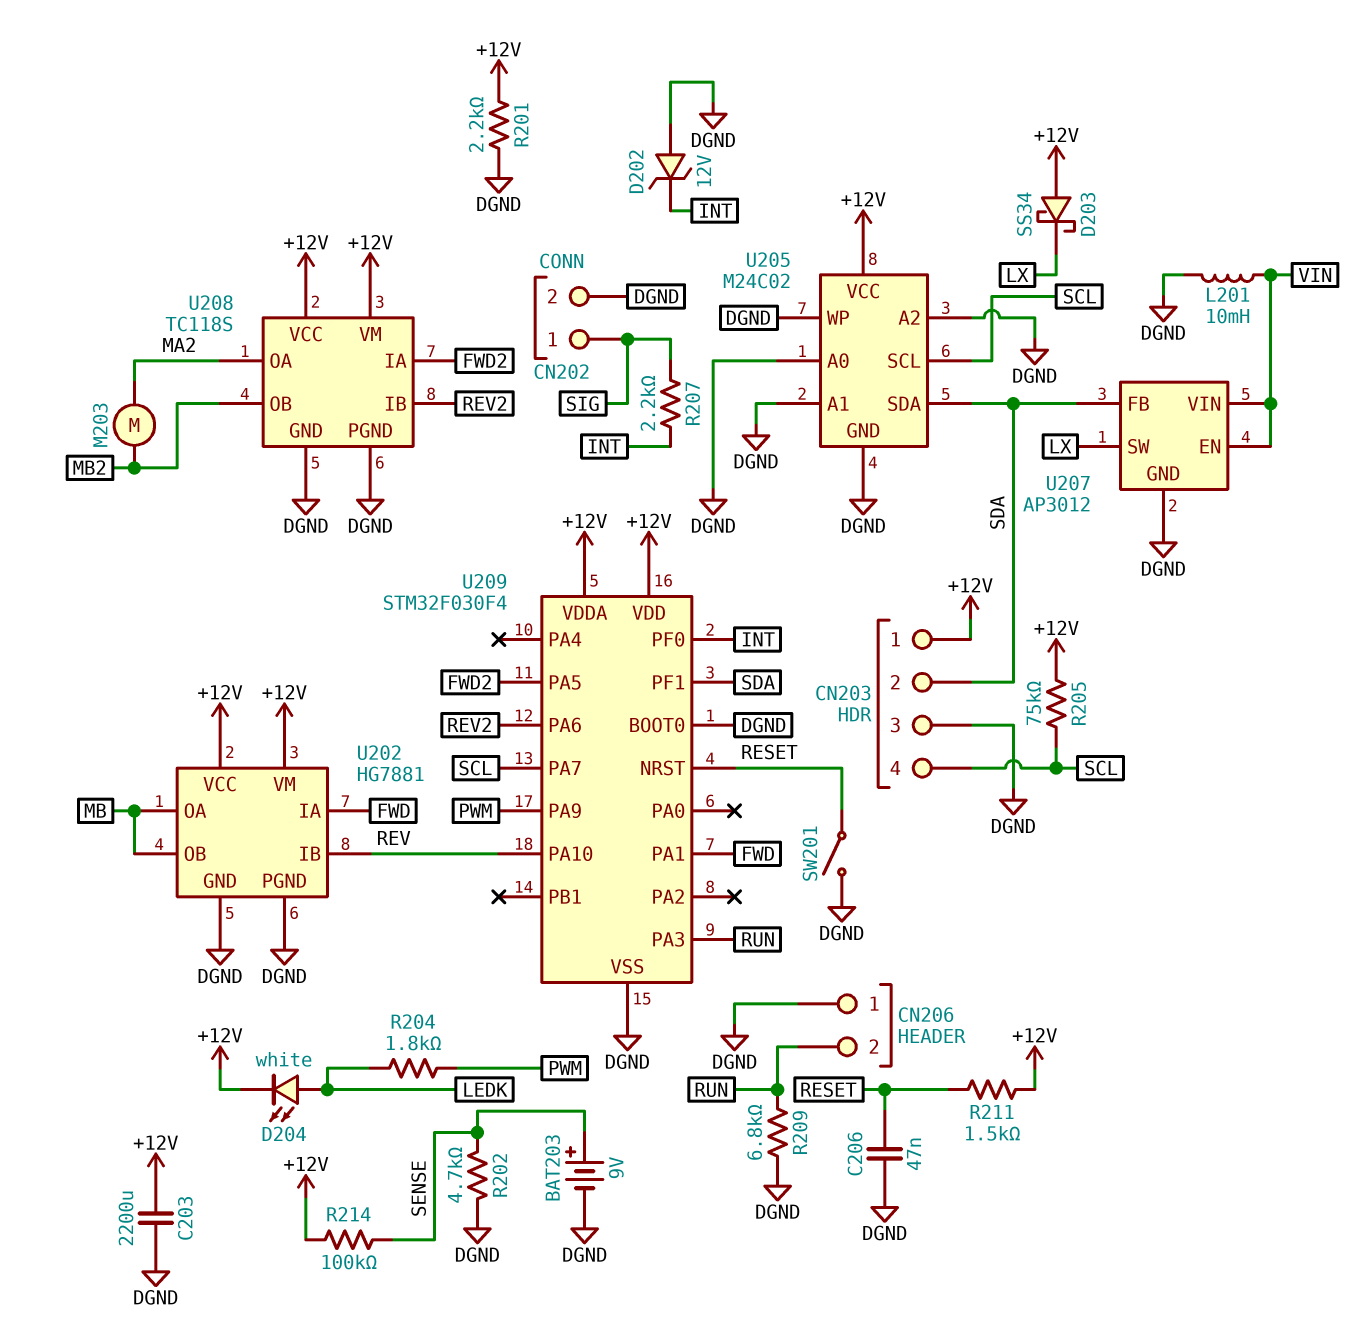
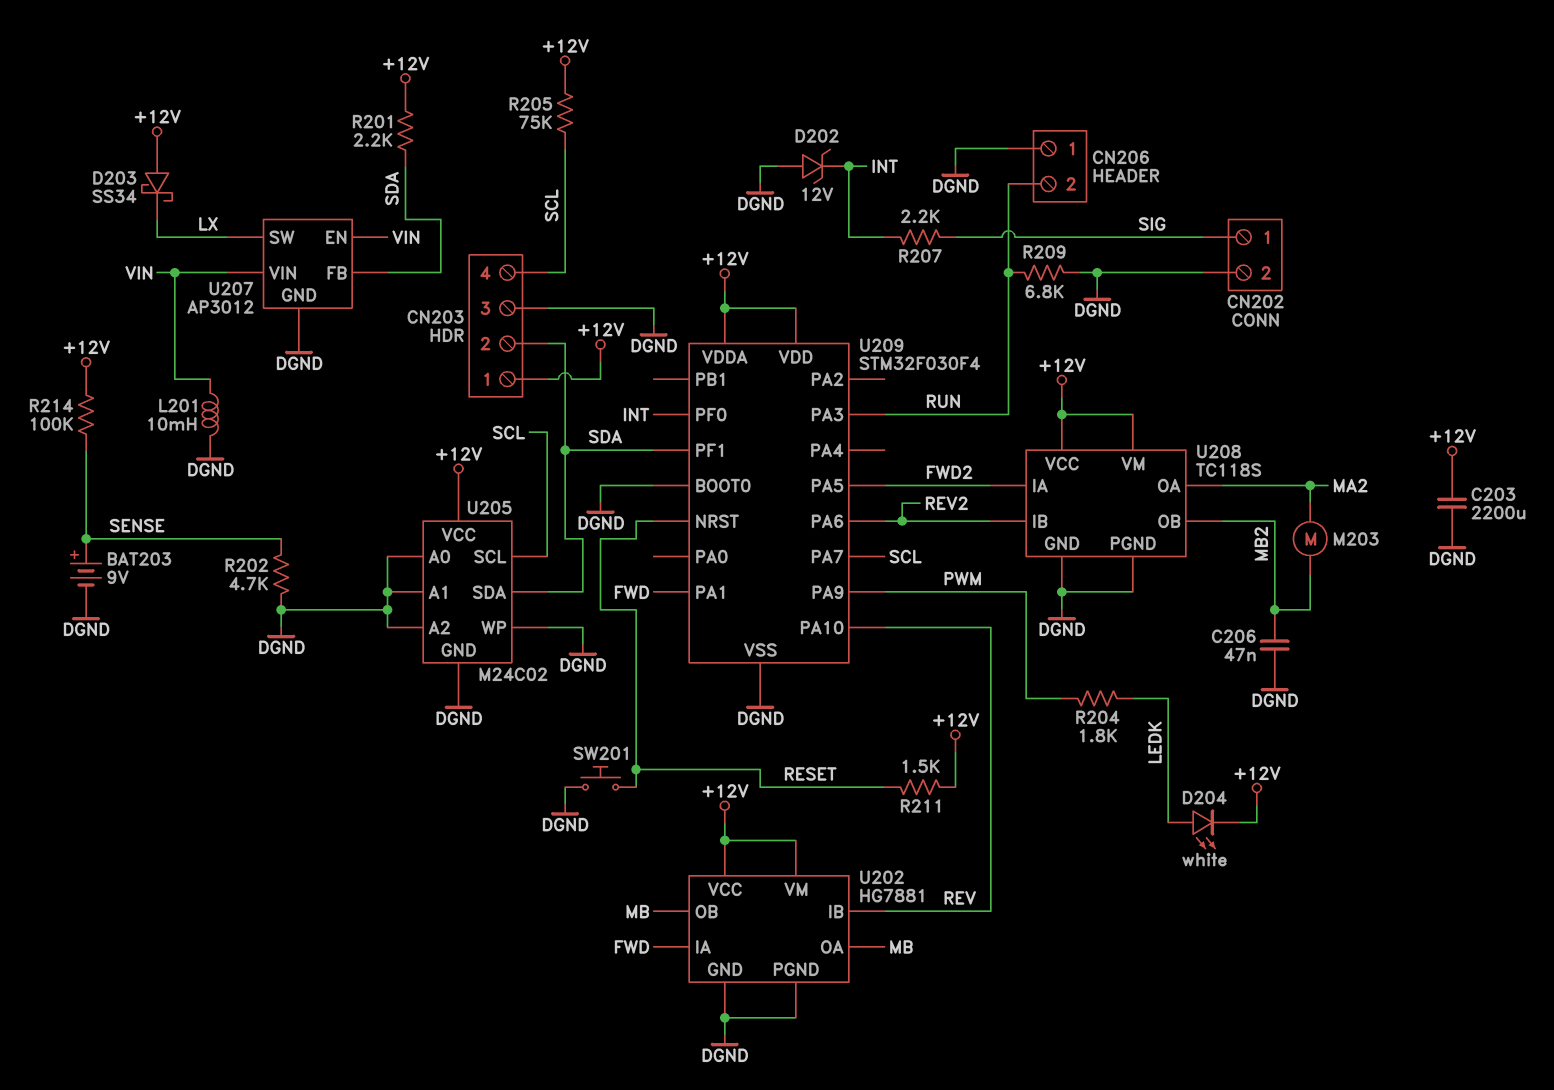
C206: 47nF (DGND, RESET) -> 47nF (DGND, MB2)
R201: 2.2k (+12V, DGND) -> 2.2k (+12V, SDA)
SW201: switch (DGND, RESET) -> button (DGND, RESET)

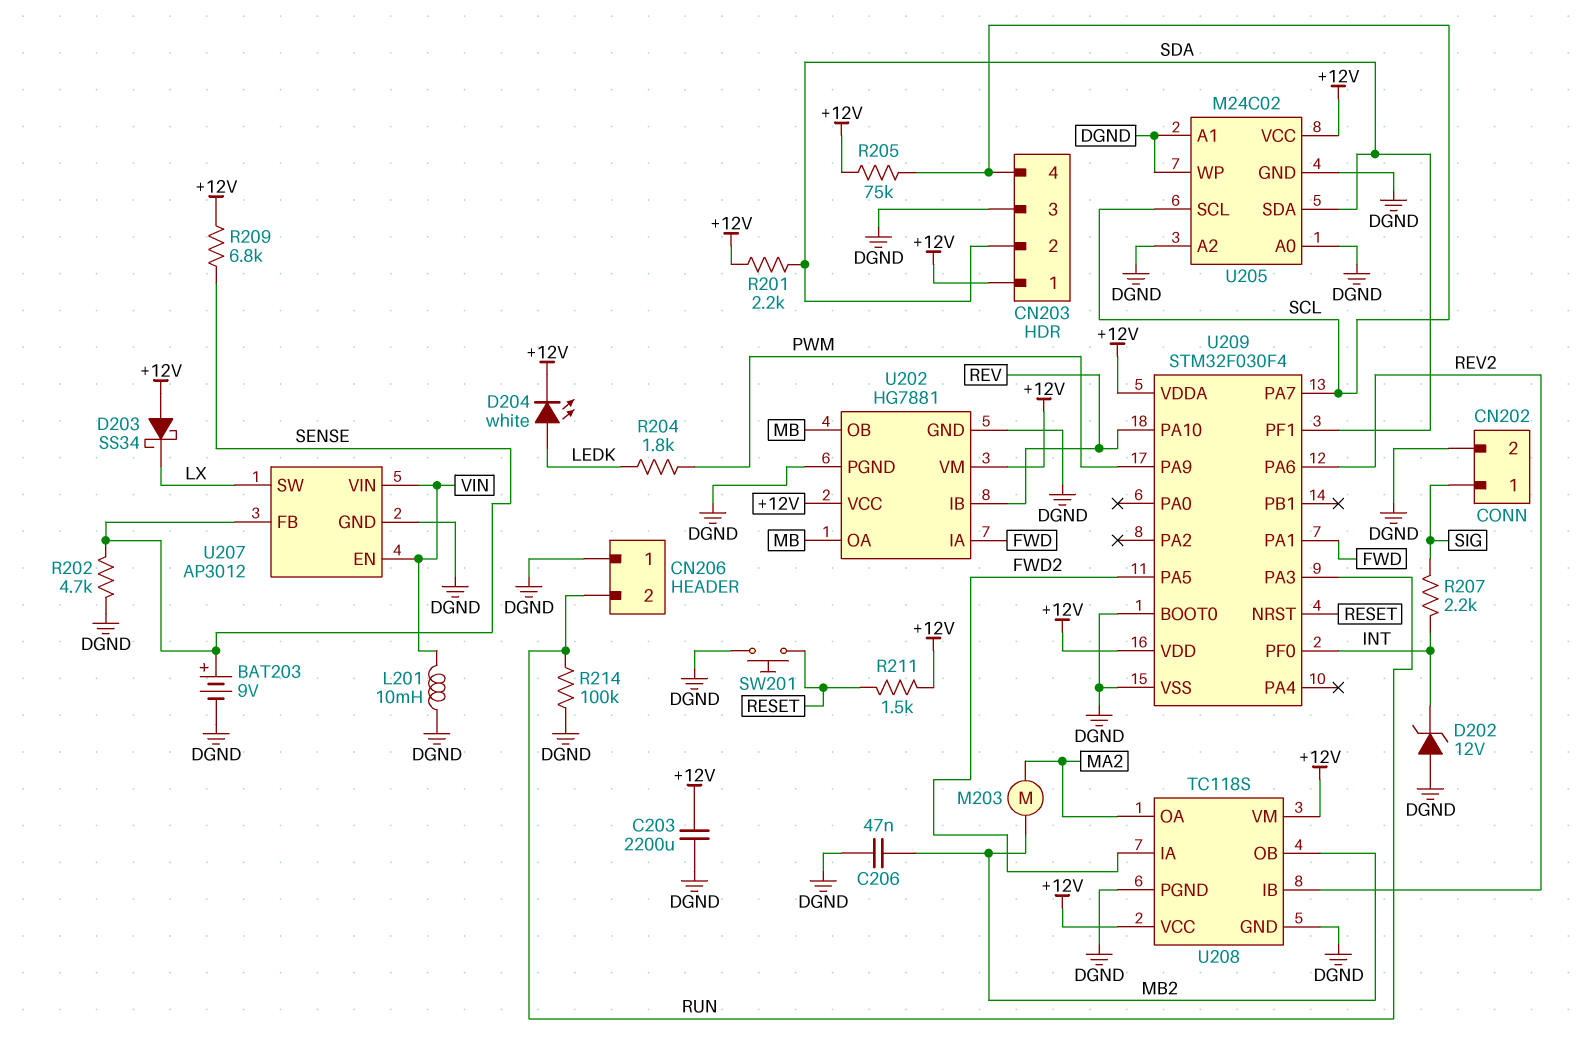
R209: 6.8k (DGND, RUN) -> 6.8k (+12V, SENSE)
R214: 100k (+12V, SENSE) -> 100k (DGND, RUN)
U207 pin FB: SDA -> SENSE

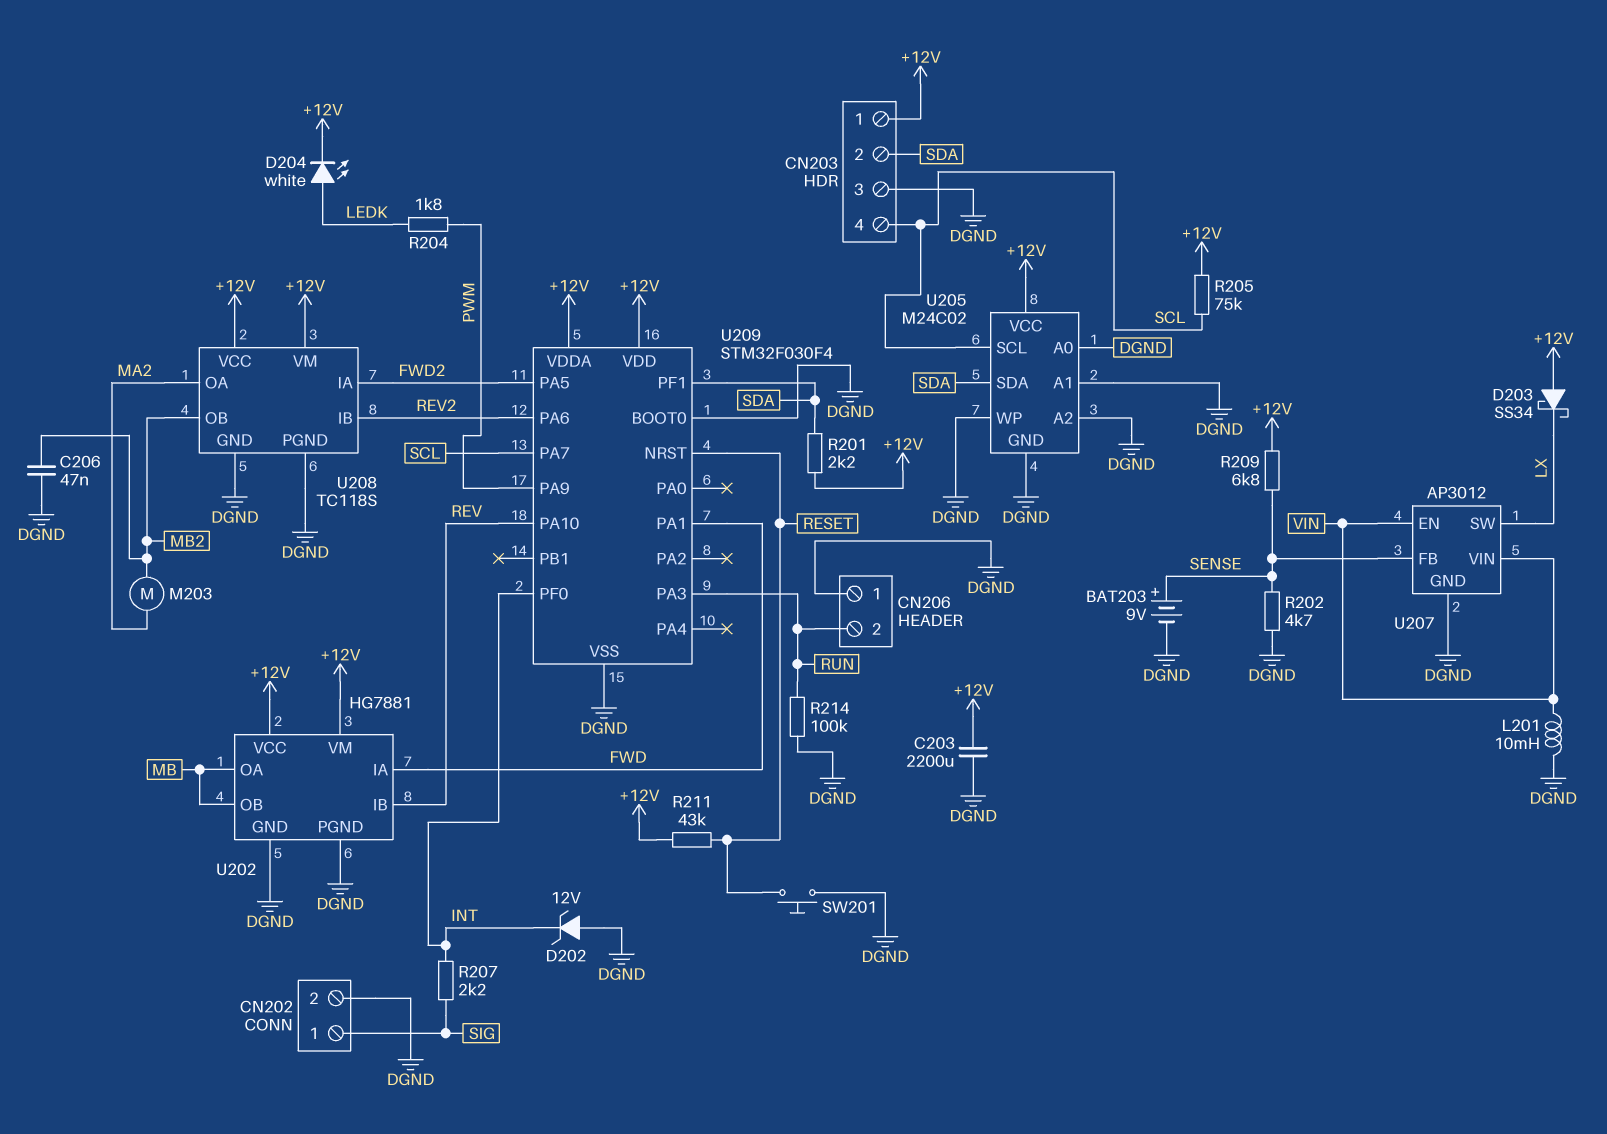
R211: 1.5k (+12V, RESET) -> 43k (+12V, RESET)

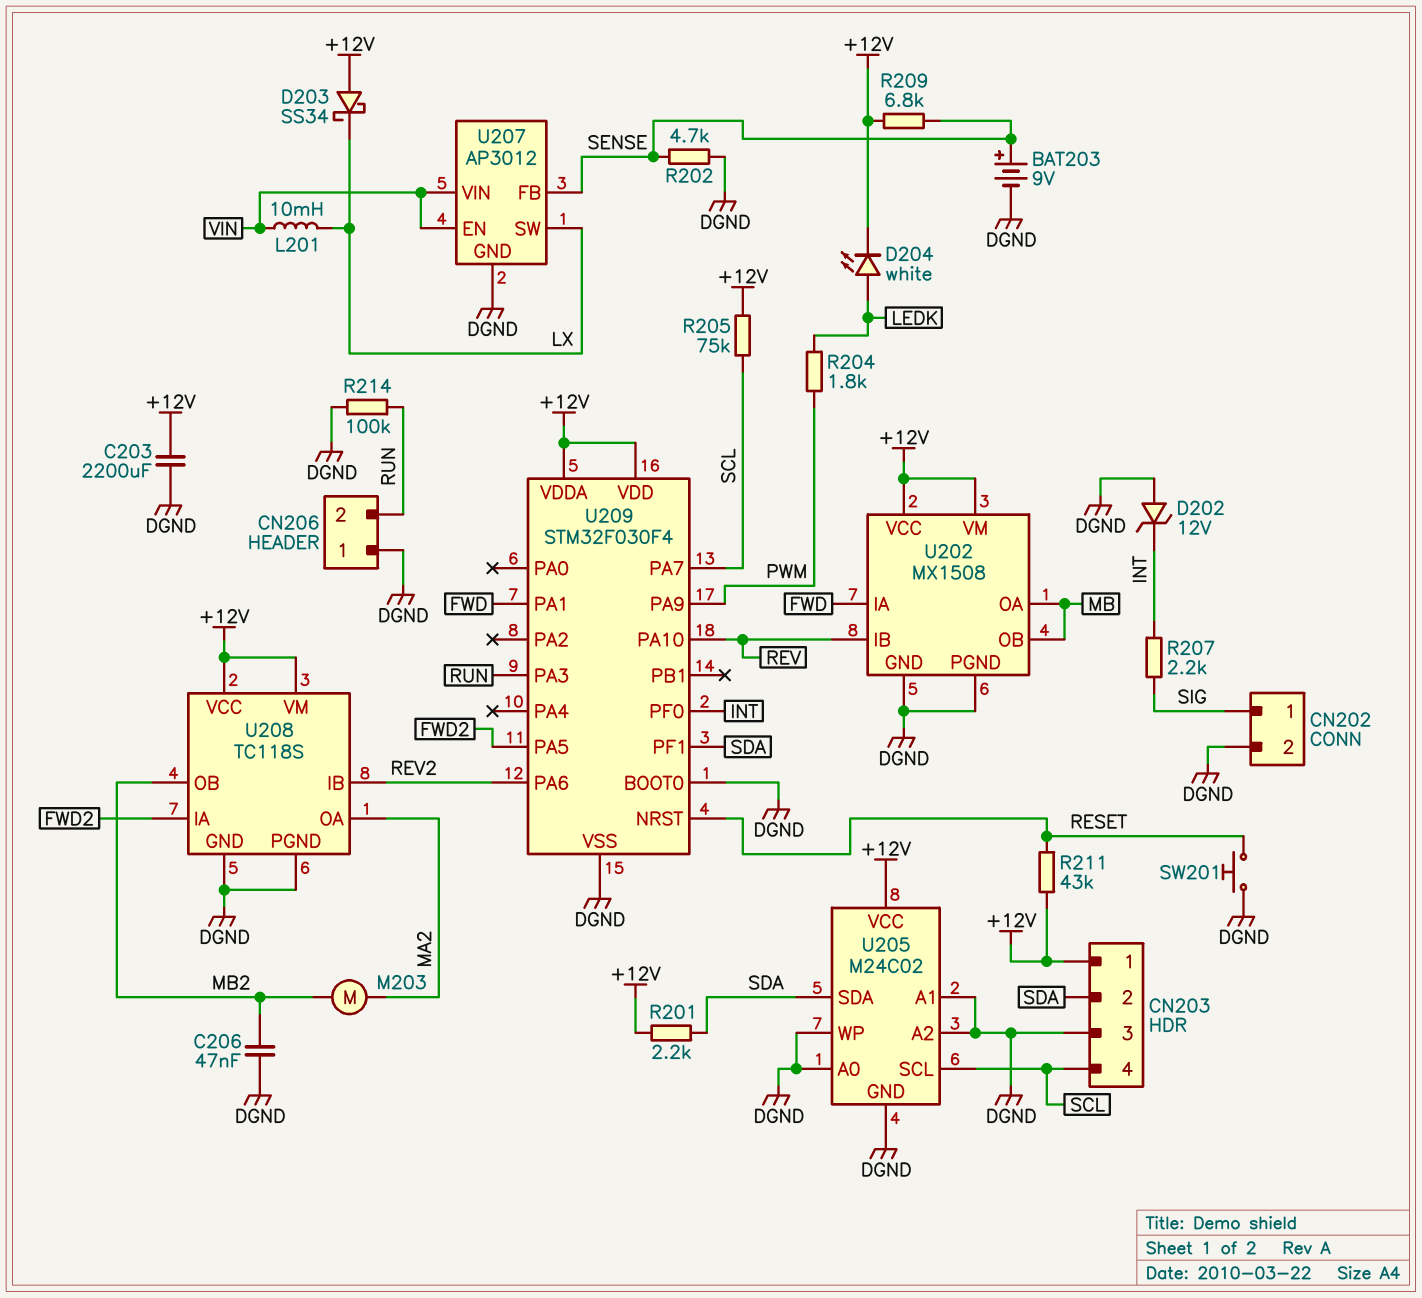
L201: 10mH (DGND, VIN) -> 10mH (LX, VIN)
U202: HG7881 -> MX1508

